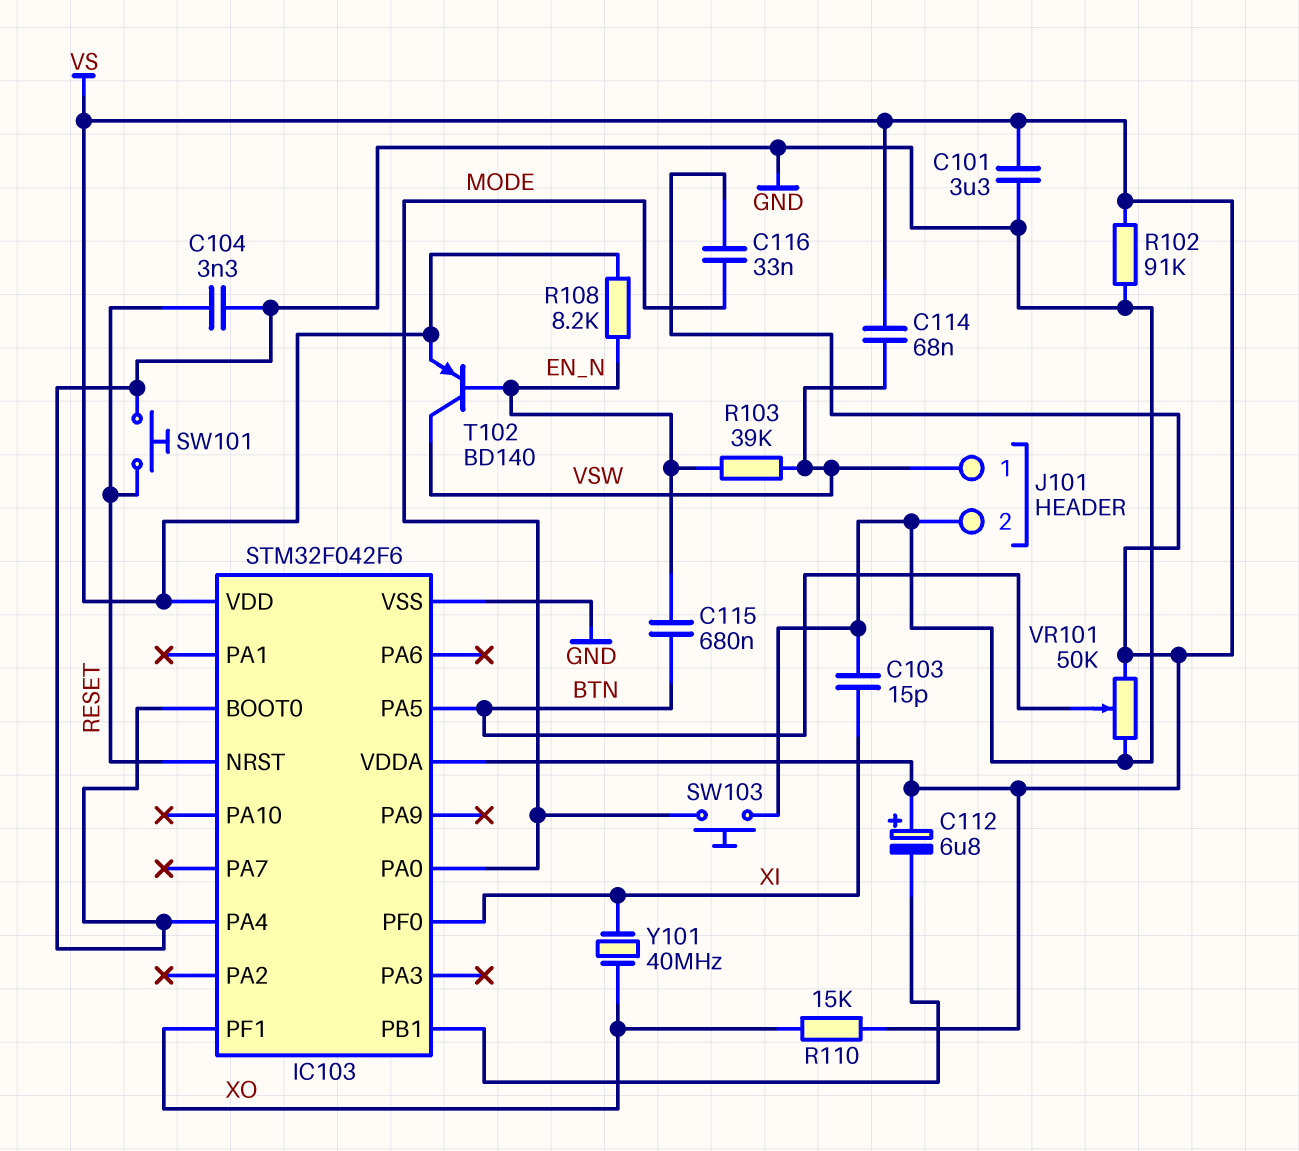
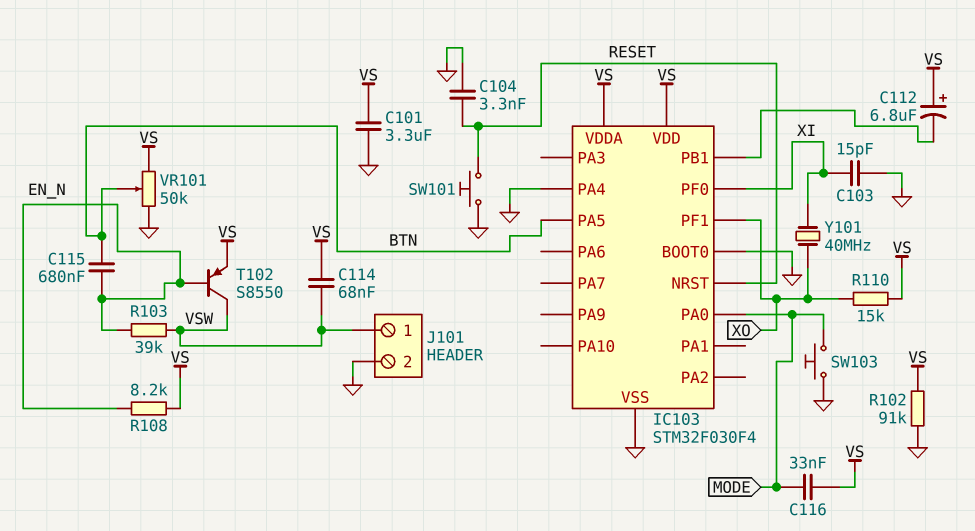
IC103: STM32F042F6 -> STM32F030F4
T102: PNP BD140 (B EN_N, C VSW, E VS) -> PNP S8550 (B EN_N, C VSW, E VS)

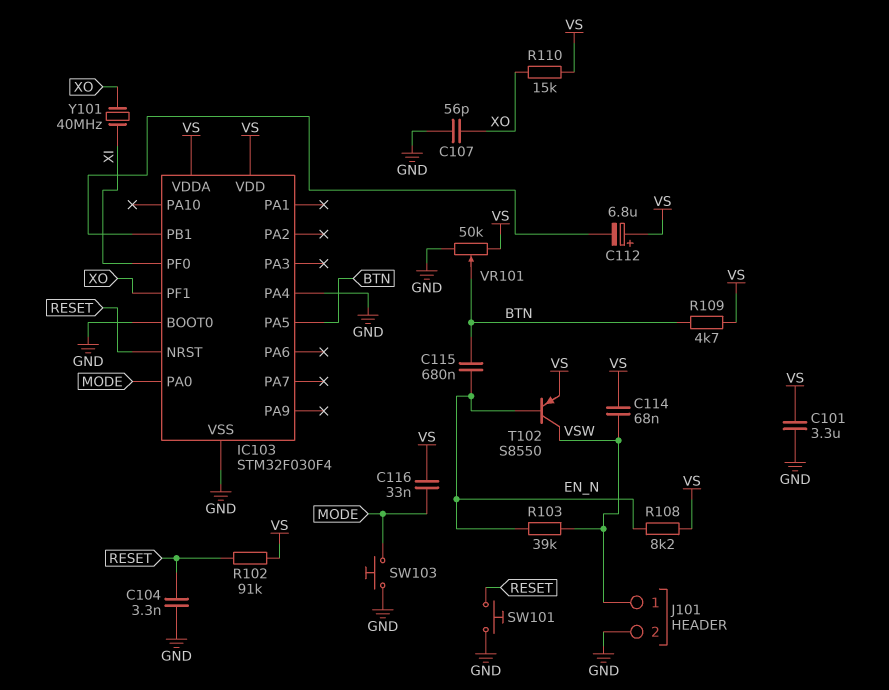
C103: 15pF (GND, XI) -> none
C107: none -> 56pF (GND, XO)
R102: 91k (GND, VS) -> 91k (RESET, VS)
R109: none -> 4.7k (BTN, VS)

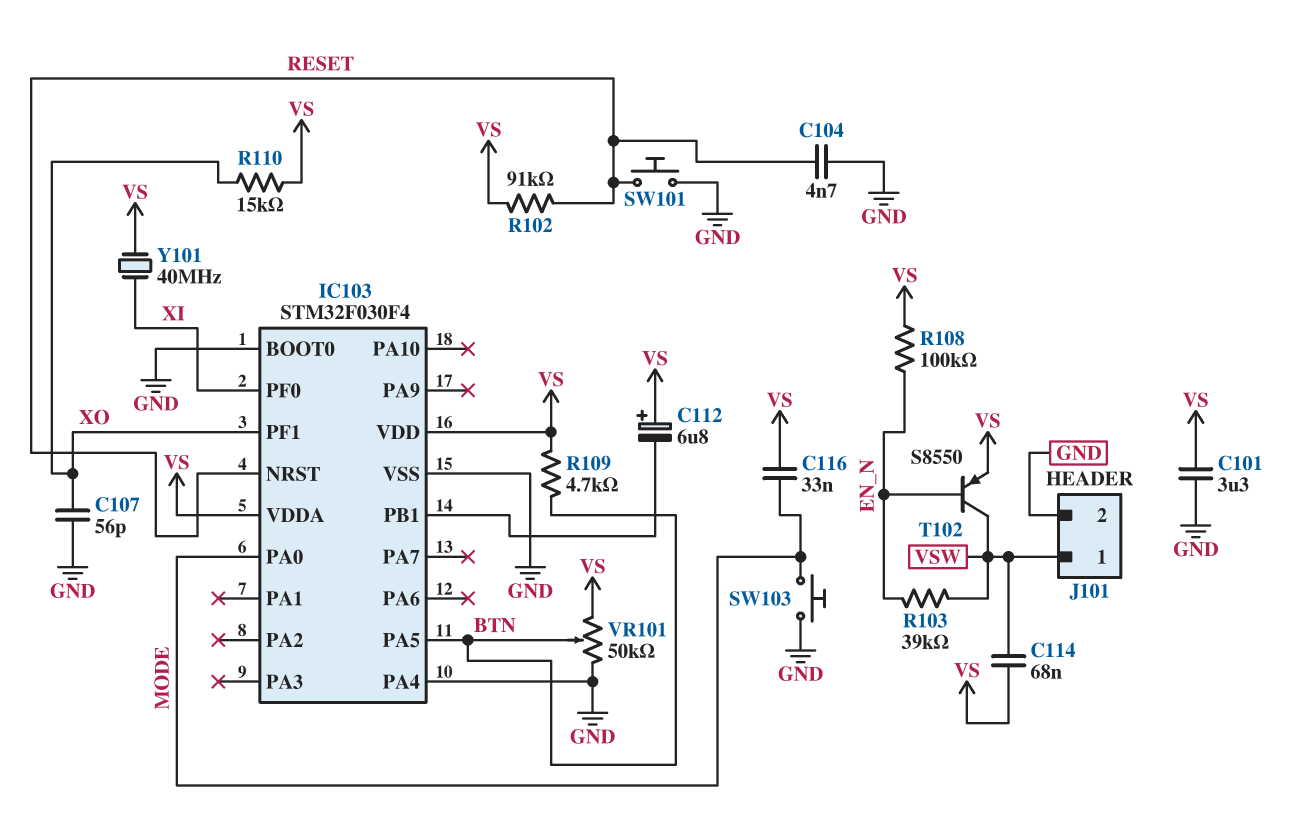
C104: 3.3nF (GND, RESET) -> 4.7nF (GND, RESET)
C115: 680nF (BTN, EN_N) -> none
R108: 8.2k (EN_N, VS) -> 100k (EN_N, VS)
Y101: 40MHz (XI, XO) -> 40MHz (VS, XI)

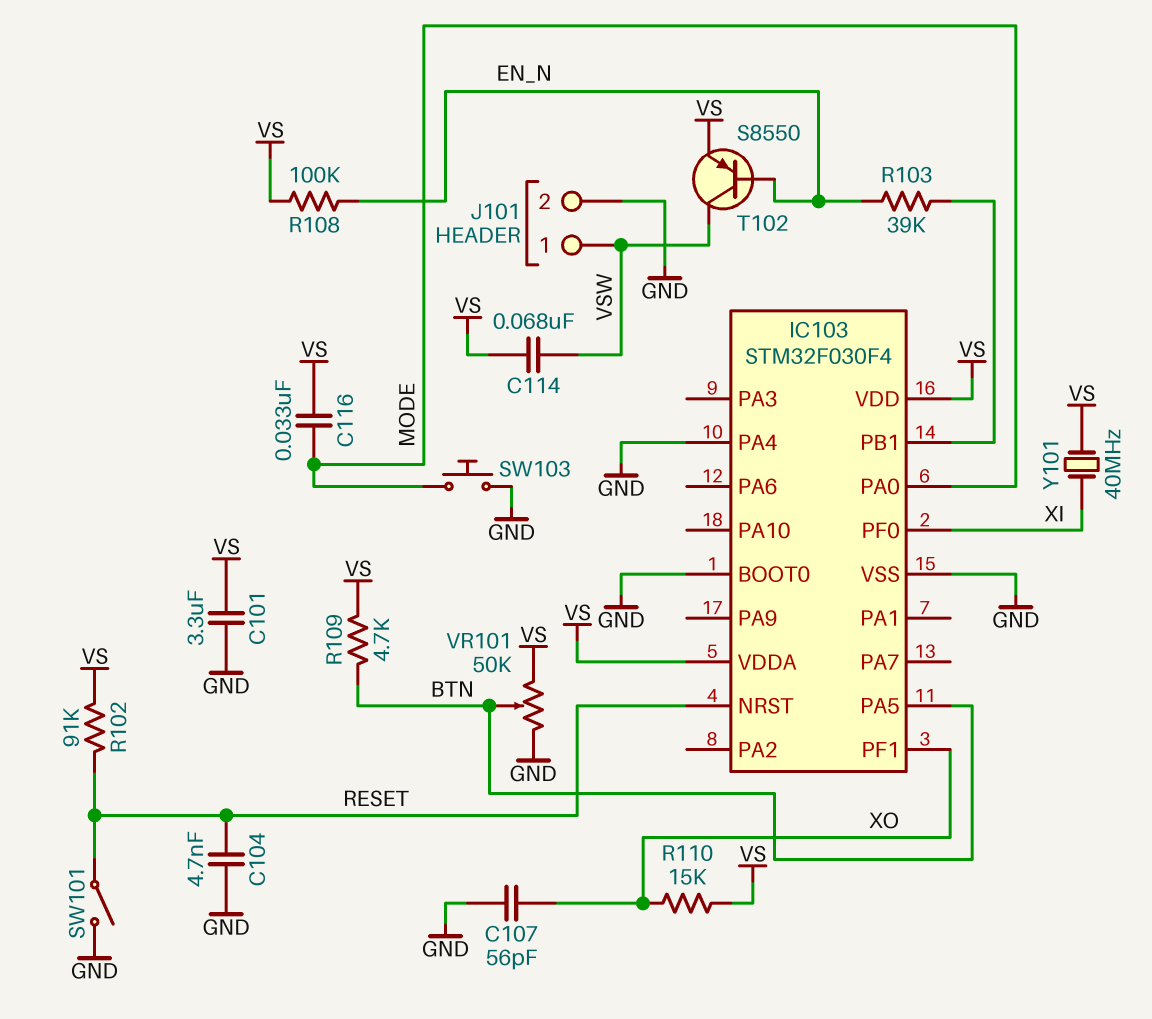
C112: 6.8uF (plus VS, minus IC103/PB1) -> none
R103: 39k (EN_N, VSW) -> 39k (EN_N, IC103/PB1)
SW101: button (GND, RESET) -> switch (GND, RESET)

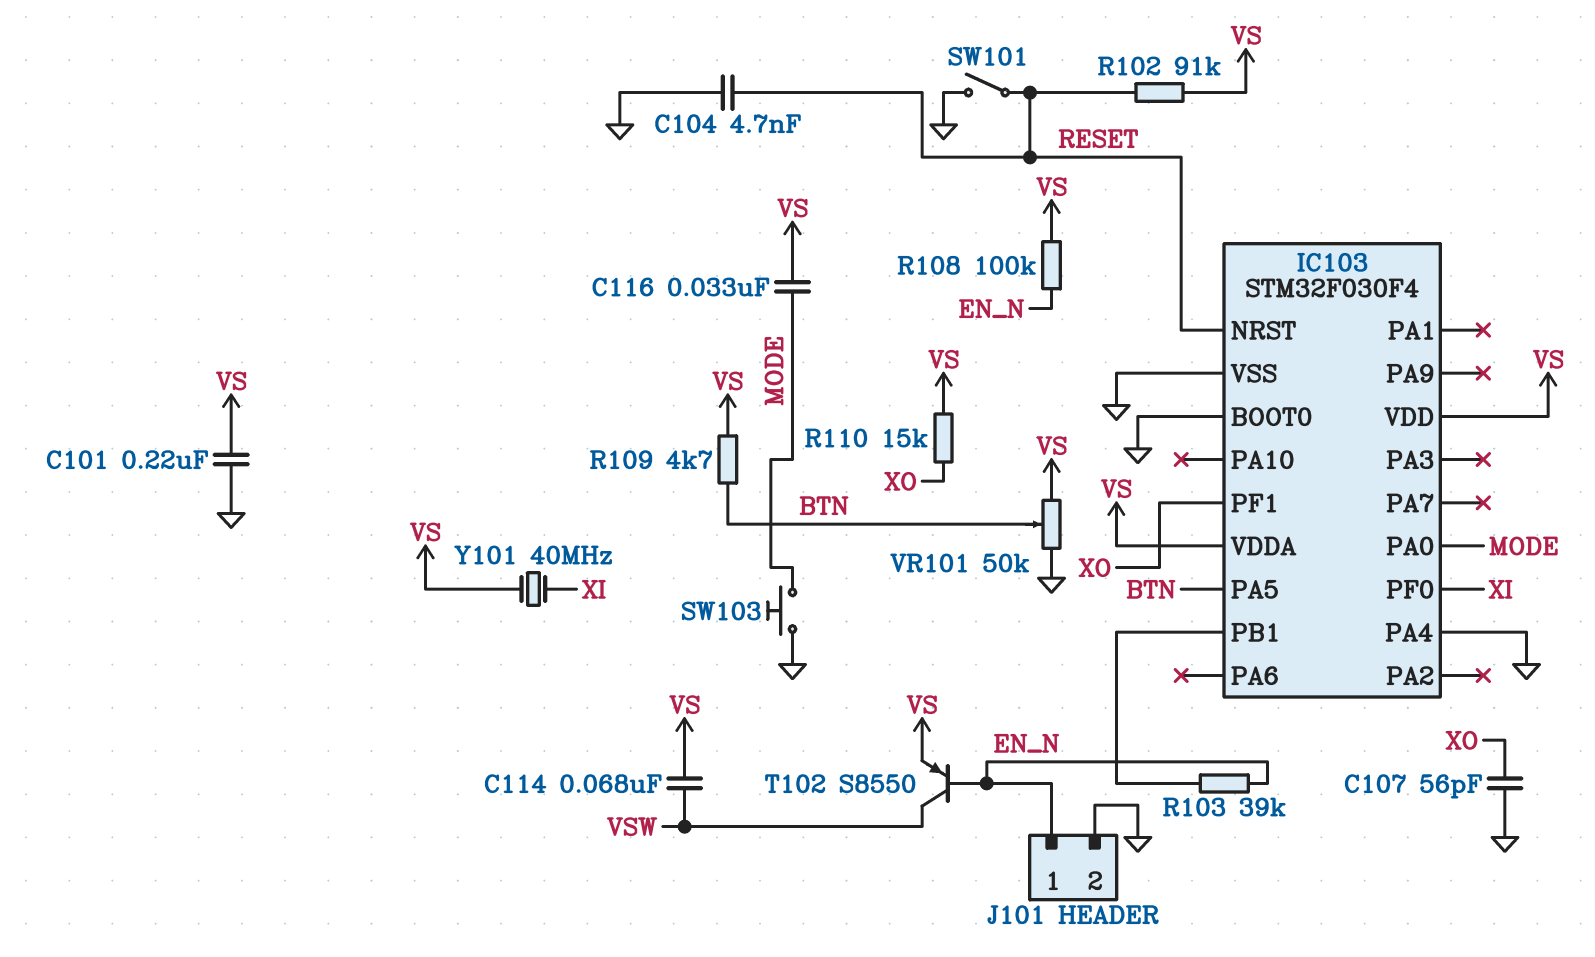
C101: 3.3uF (GND, VS) -> 220nF (GND, VS)
J101 pin 1: VSW -> EN_N

